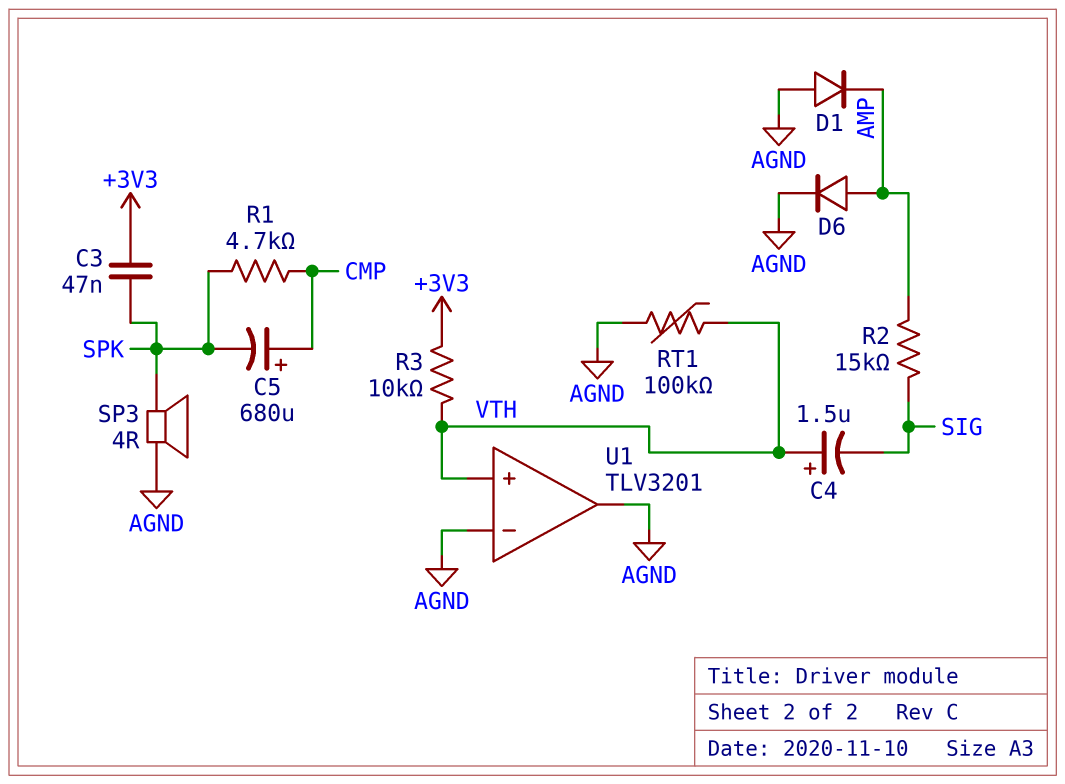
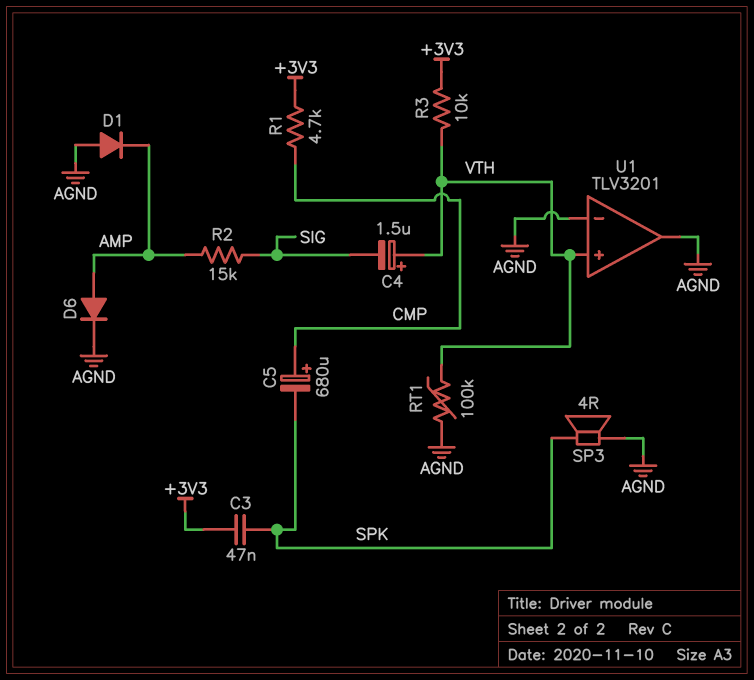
R1: 4.7k (CMP, SPK) -> 4.7k (+3V3, CMP)

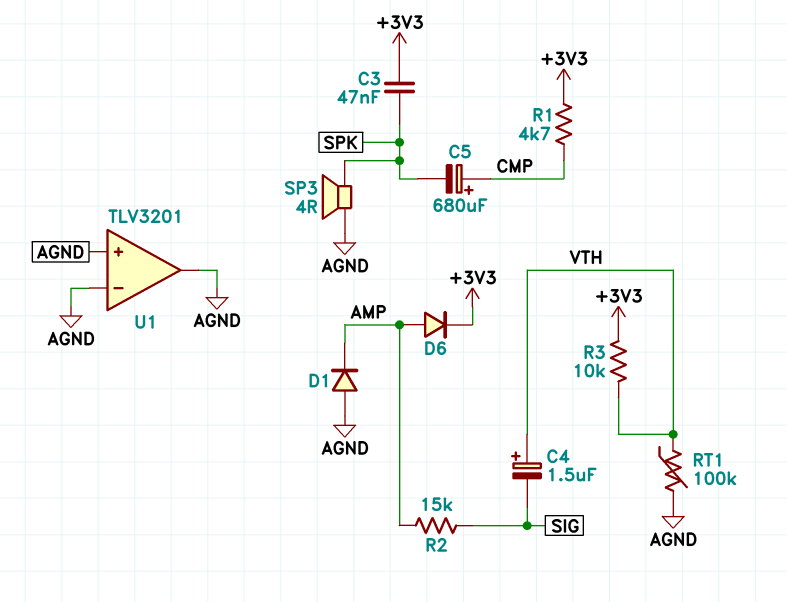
D6: diode (A AMP, K AGND) -> diode (A AMP, K +3V3)
U1 pin in+: VTH -> AGND

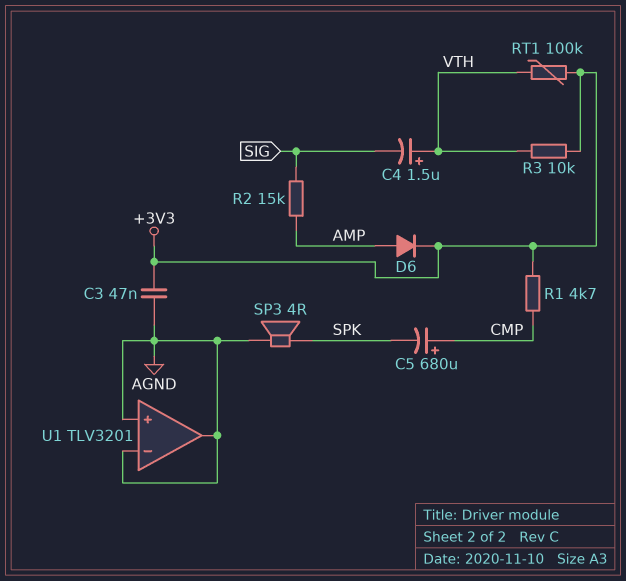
C3: 47nF (+3V3, SPK) -> 47nF (+3V3, AGND)
D1: diode (A AGND, K AMP) -> none
RT1: 100k (AGND, VTH) -> 100k (+3V3, VTH)

